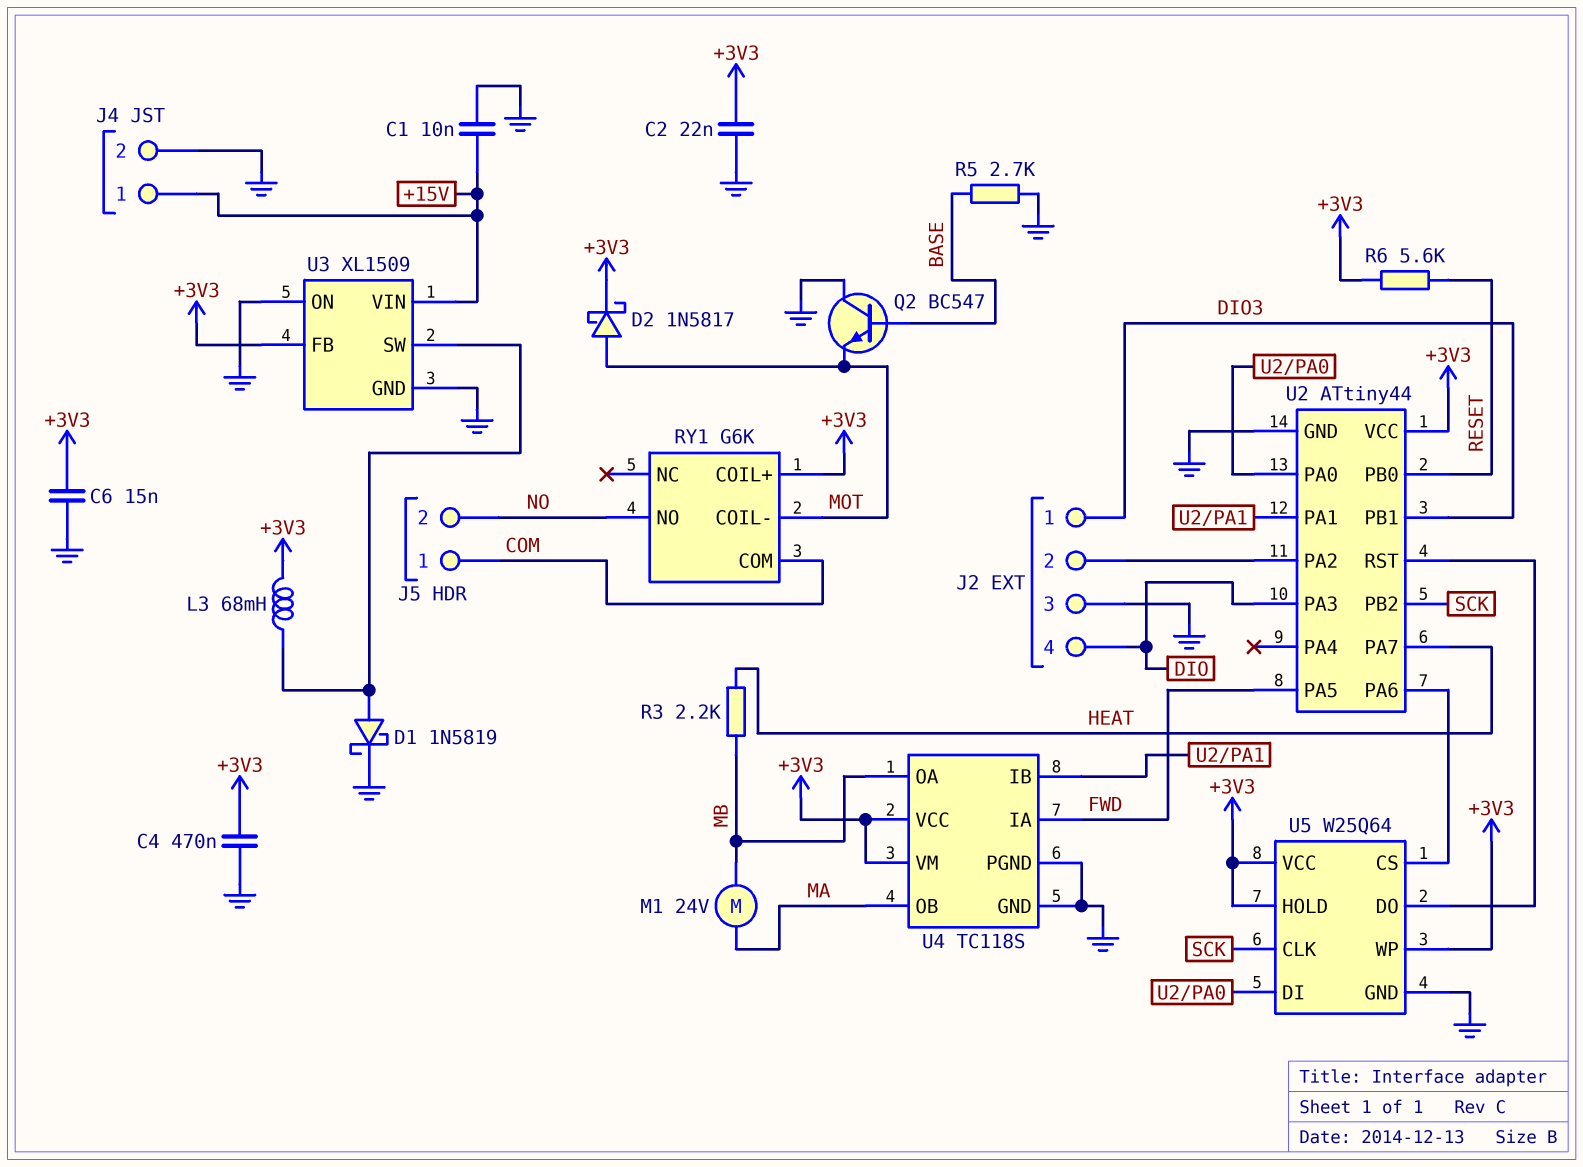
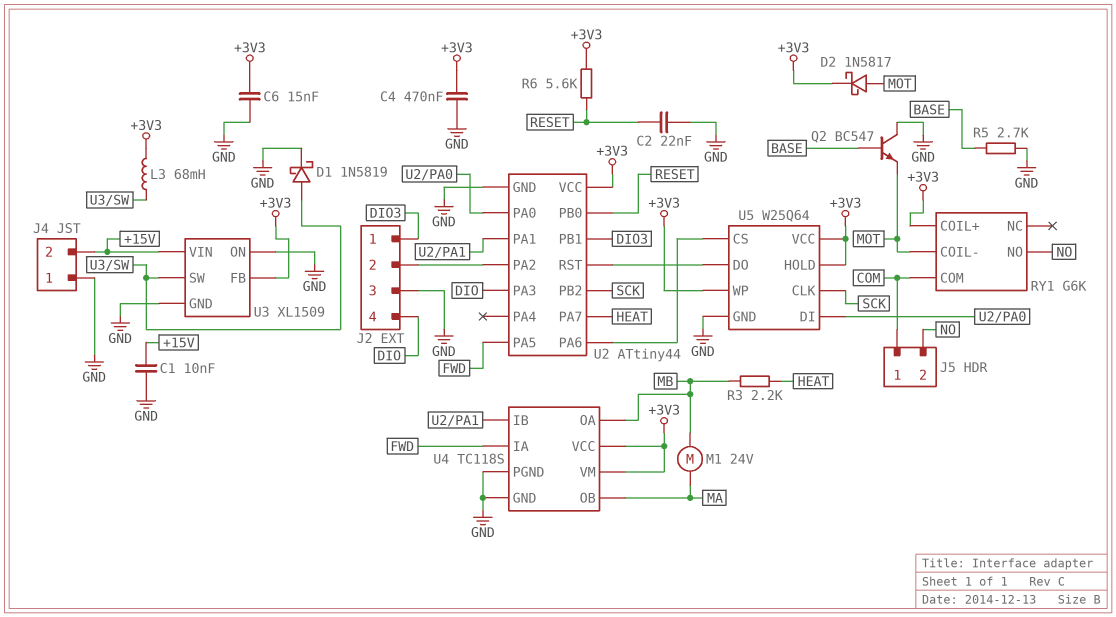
C2: 22nF (+3V3, GND) -> 22nF (GND, RESET)
J4 pin 1: +15V -> GND
J4 pin 2: GND -> +15V

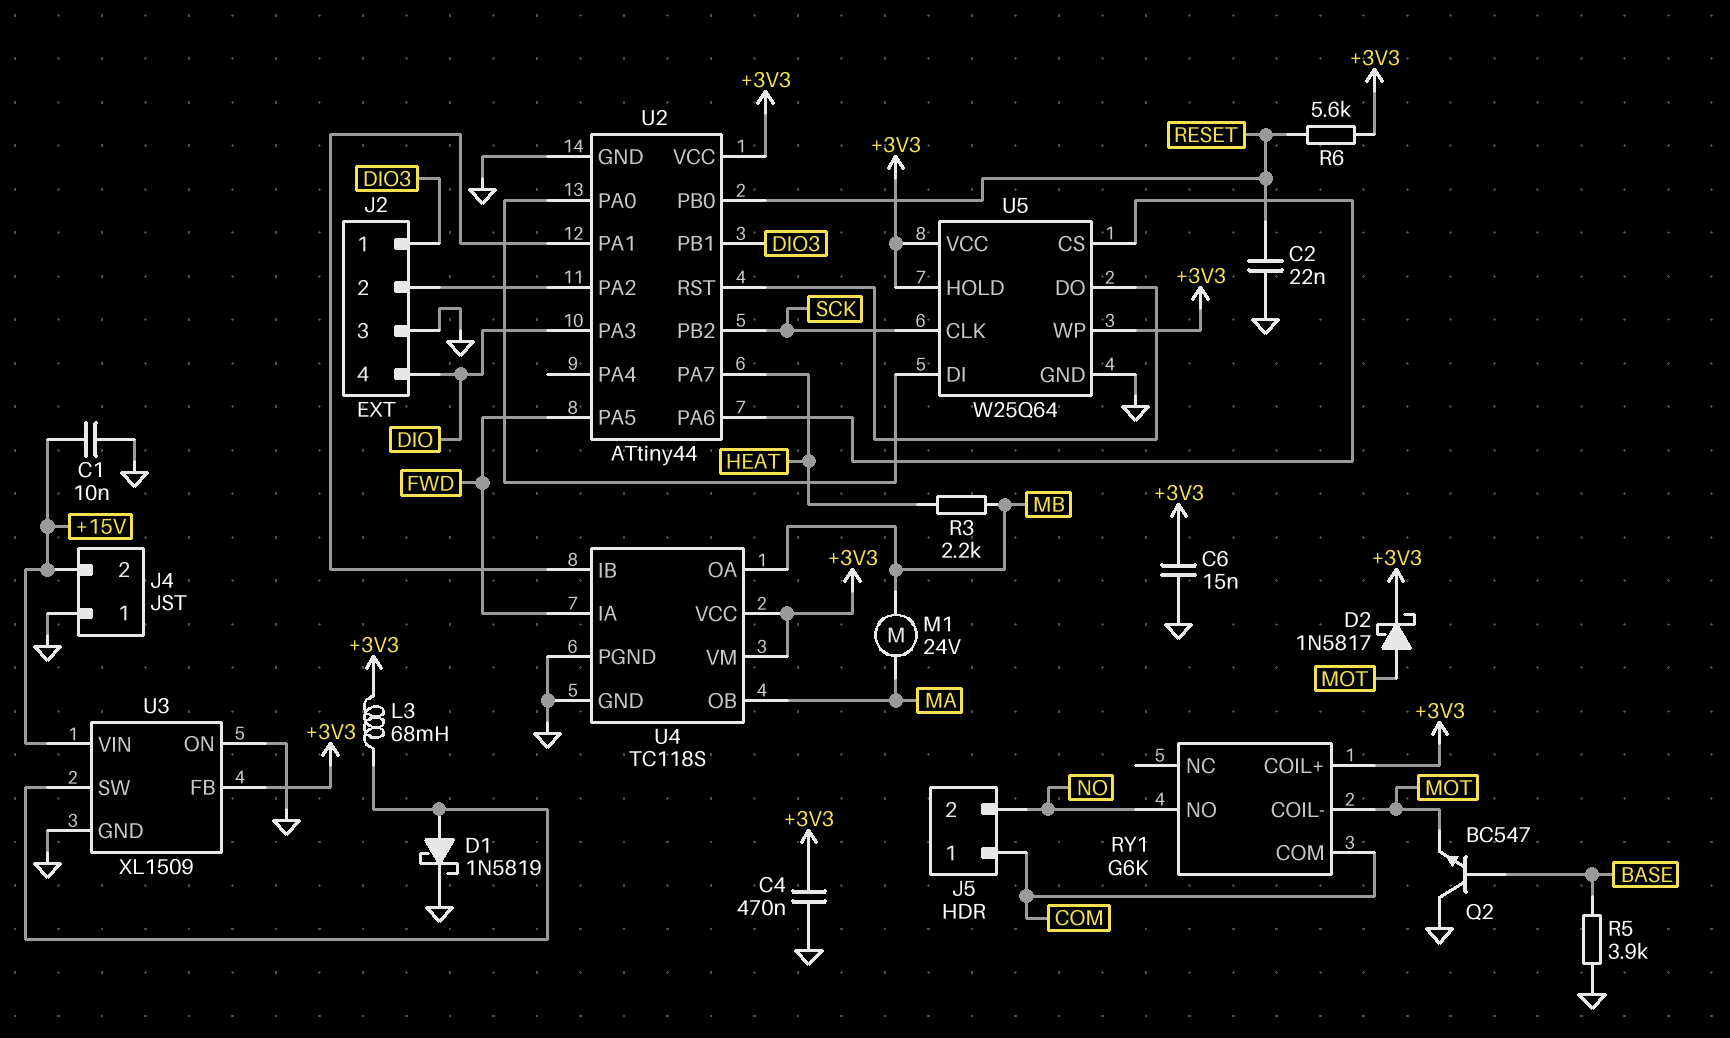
R5: 2.7k (BASE, GND) -> 3.9k (BASE, GND)

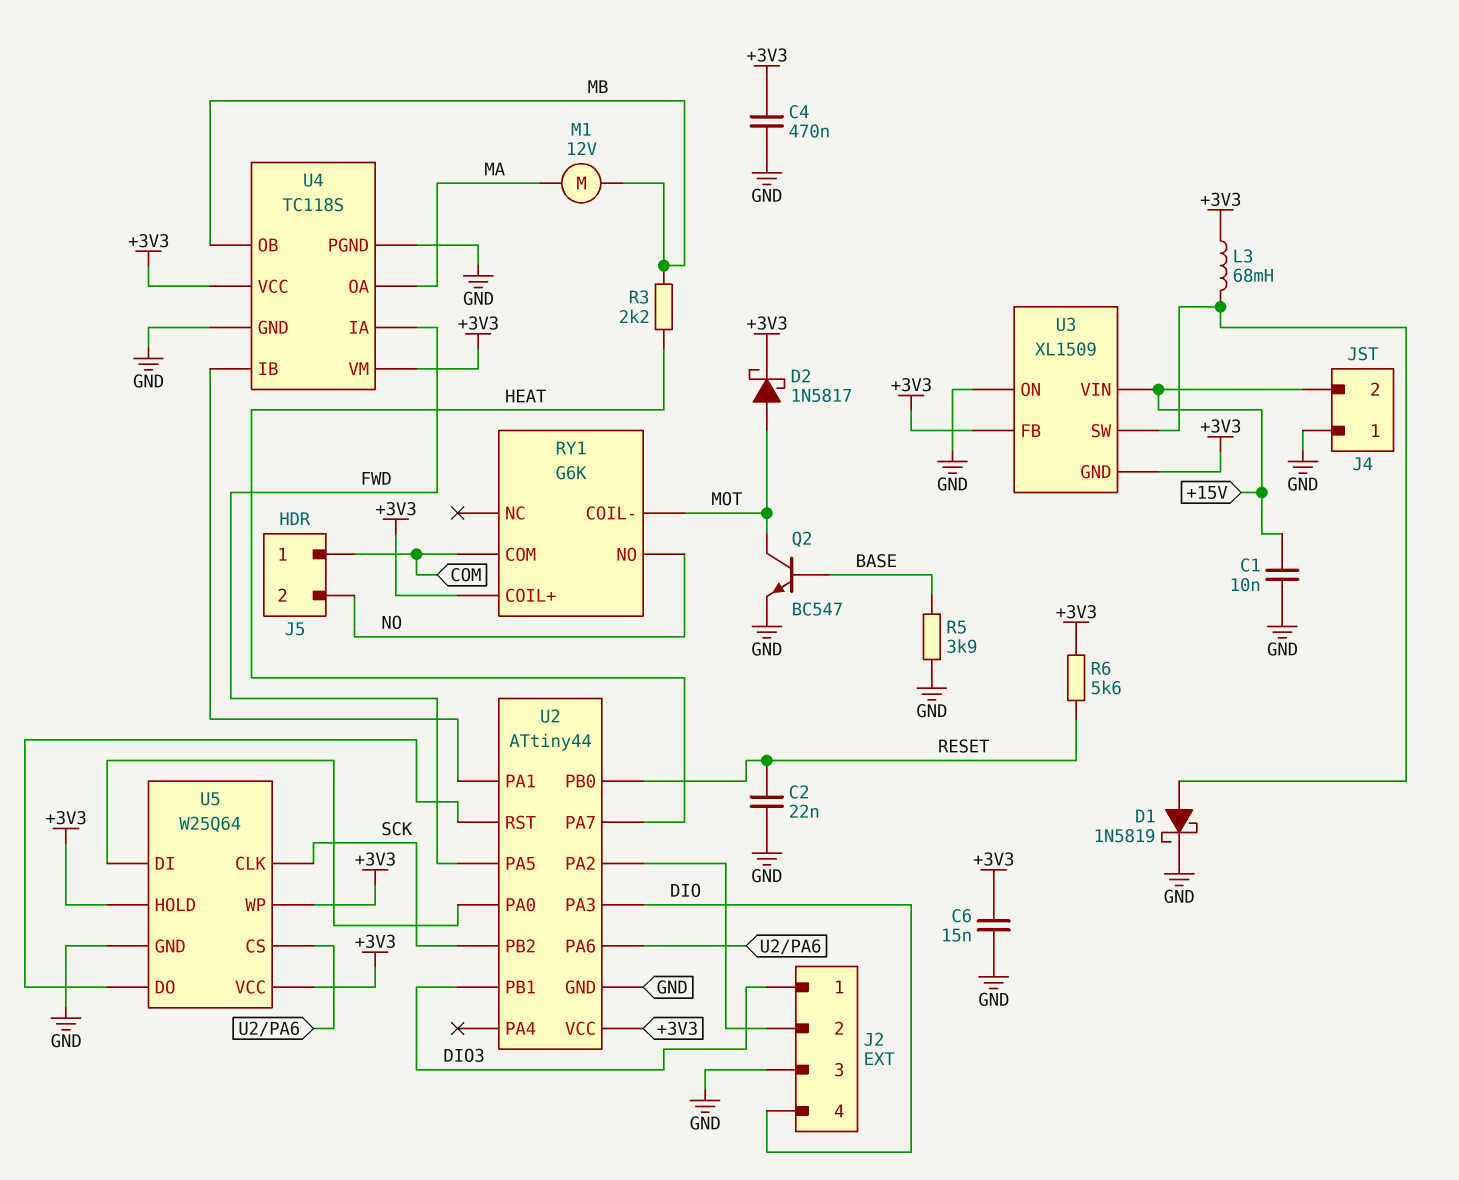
M1: motor 24V (MA, MB) -> motor 12V (MA, MB)
Q2: NPN BC547 (B BASE, C GND, E MOT) -> NPN BC547 (B BASE, C MOT, E GND)
U3 pin GND: GND -> +3V3
U4 pin OA: MB -> MA
U4 pin OB: MA -> MB

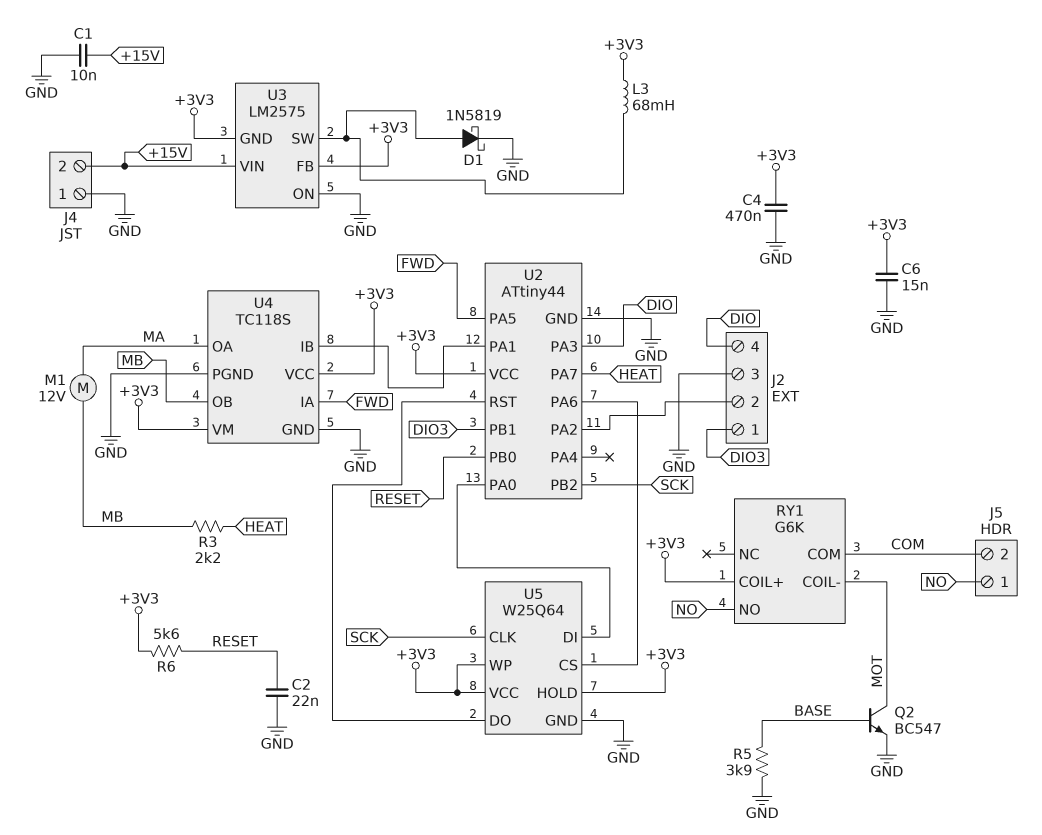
D2: schottky 1N5817 (A MOT, K +3V3) -> none
J5 pin 1: COM -> NO
J5 pin 2: NO -> COM
U3: XL1509 -> LM2575

